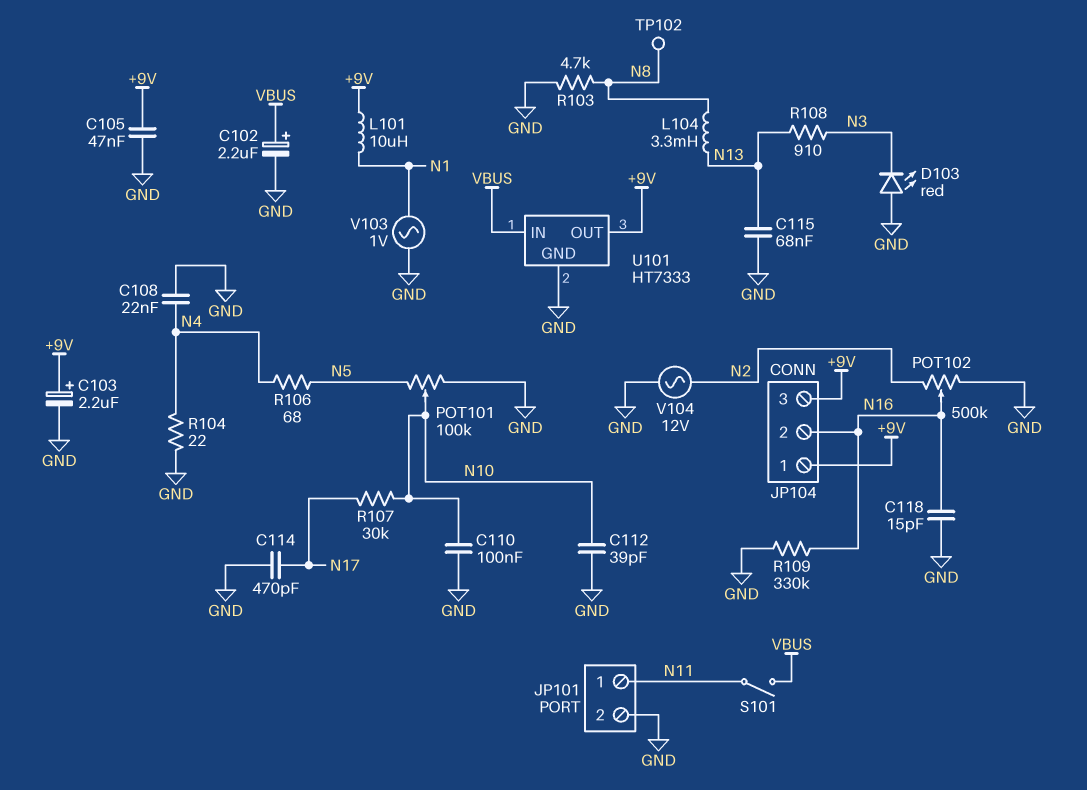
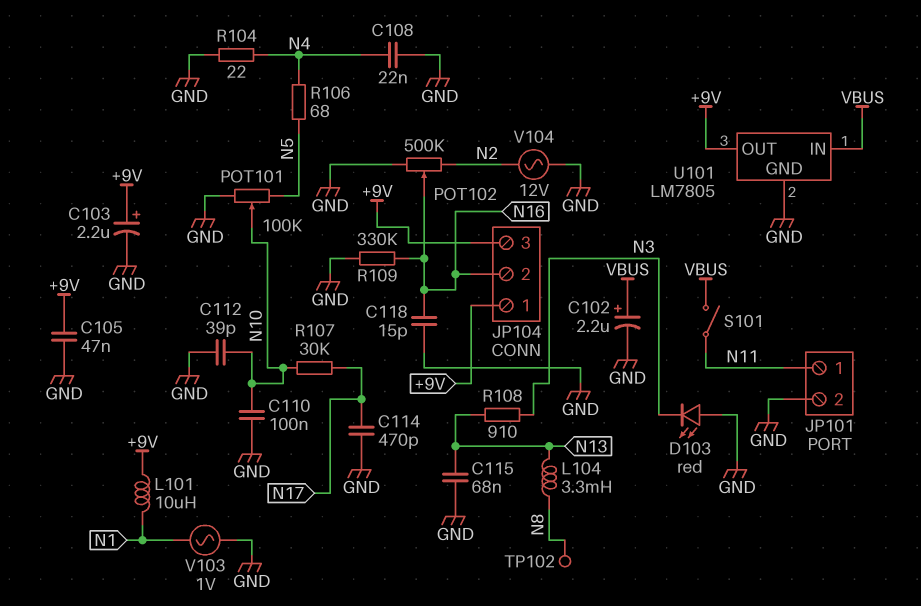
R103: 4.7k (GND, N8) -> none
U101: HT7333 -> LM7805

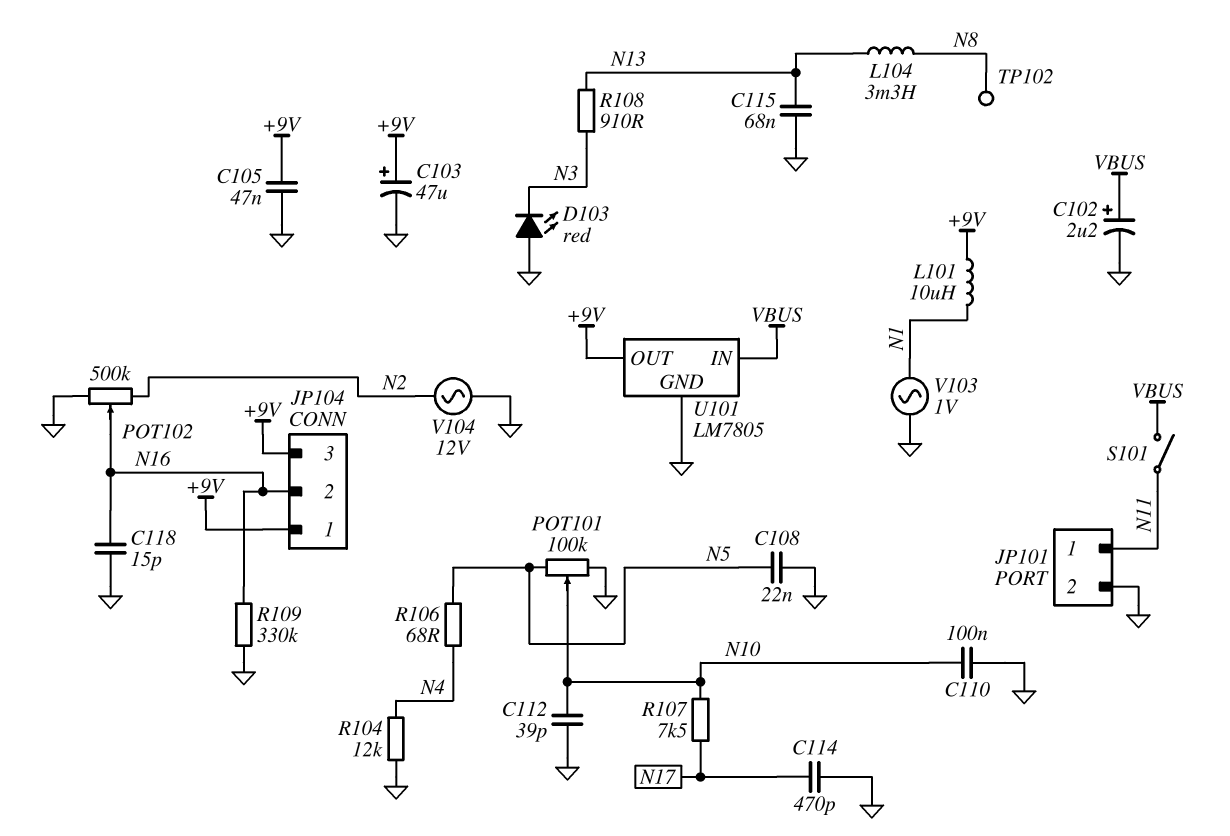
C103: 2.2uF (plus +9V, minus GND) -> 47uF (plus +9V, minus GND)
C108: 22nF (GND, N4) -> 22nF (GND, N5)
R104: 22 (GND, N4) -> 12k (GND, N4)
R107: 30k (N10, N17) -> 7.5k (N10, N17)

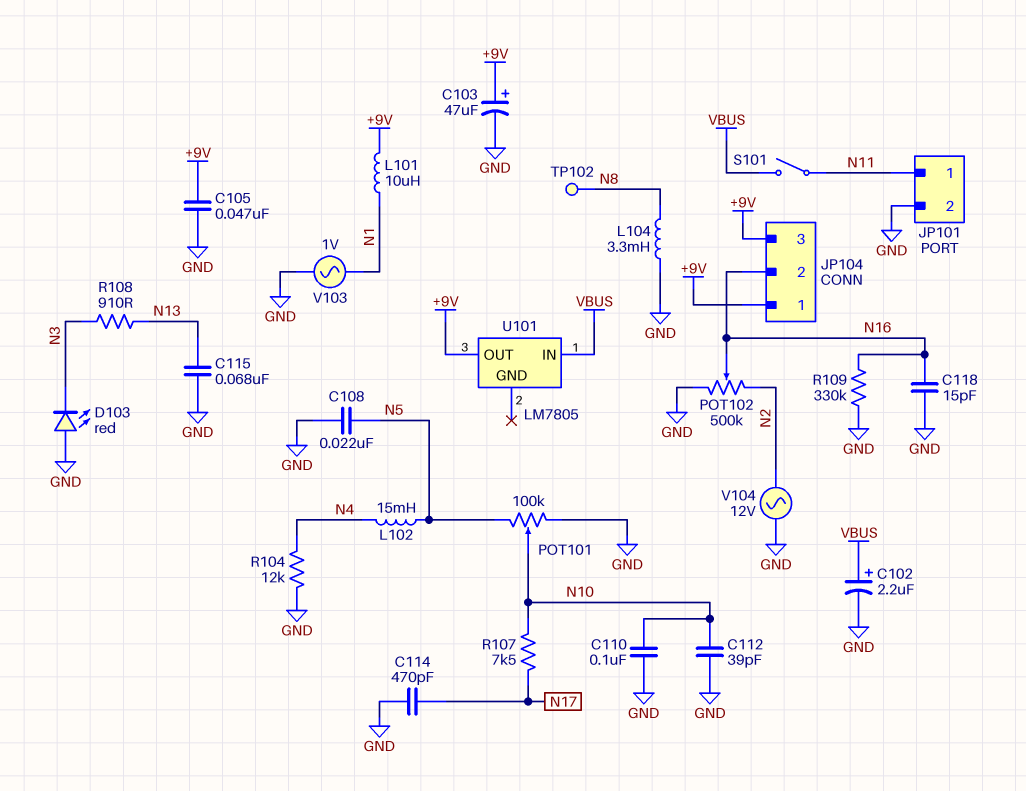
L102: none -> 15mH (N4, N5)
L104: 3.3mH (N8, N13) -> 3.3mH (GND, N8)
R106: 68 (N4, N5) -> none
U101 pin GND: GND -> none

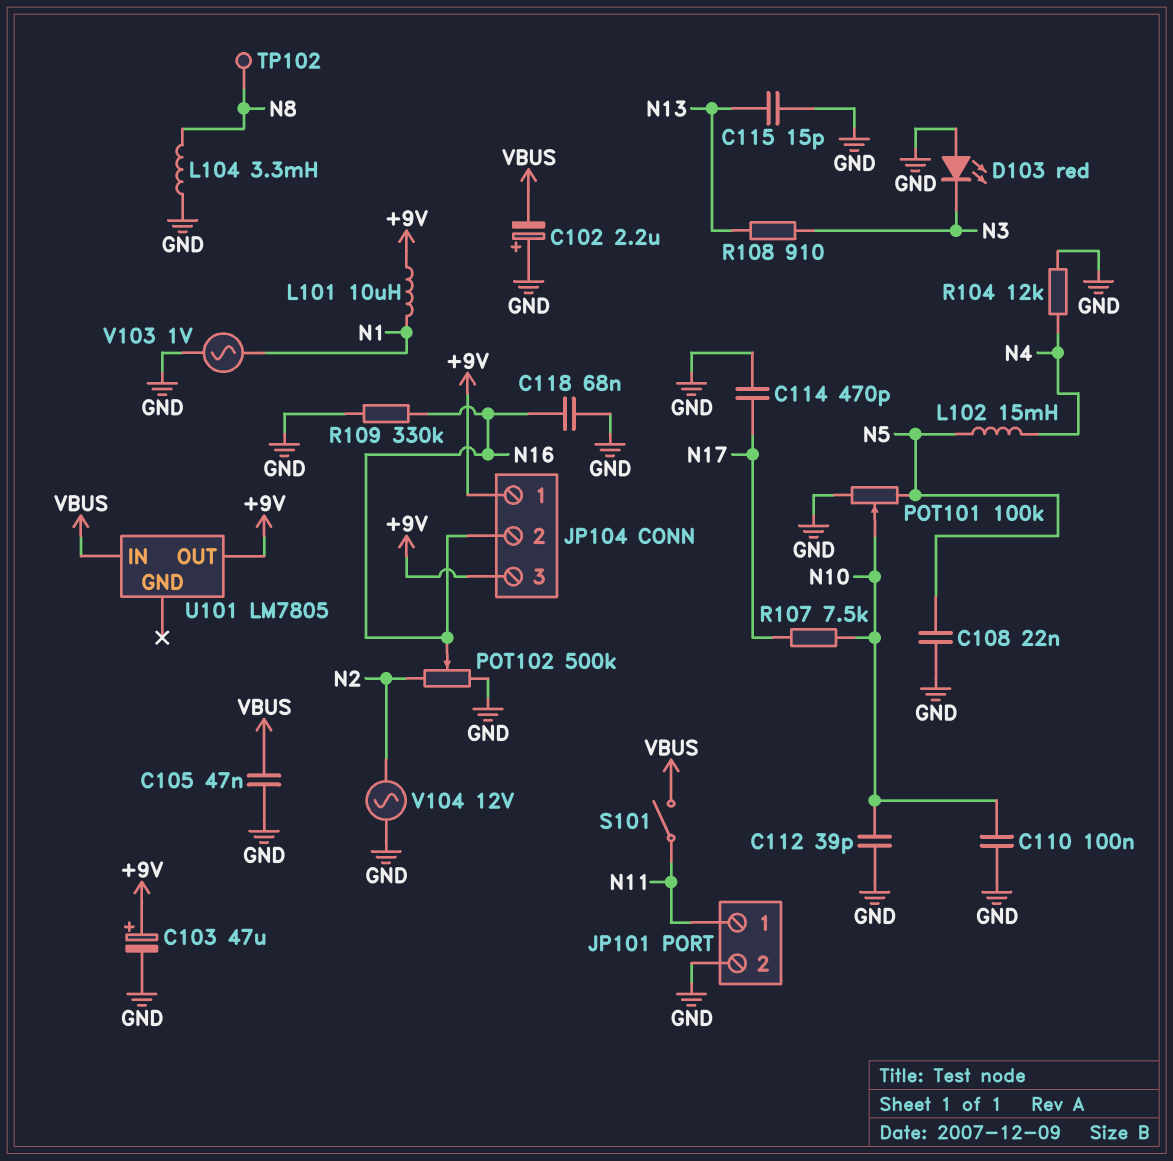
C102: 2.2uF (plus VBUS, minus GND) -> 2.2uF (plus GND, minus VBUS)
C105: 47nF (+9V, GND) -> 47nF (GND, VBUS)
C115: 68nF (GND, N13) -> 15pF (GND, N13)
C118: 15pF (GND, N16) -> 68nF (GND, N16)

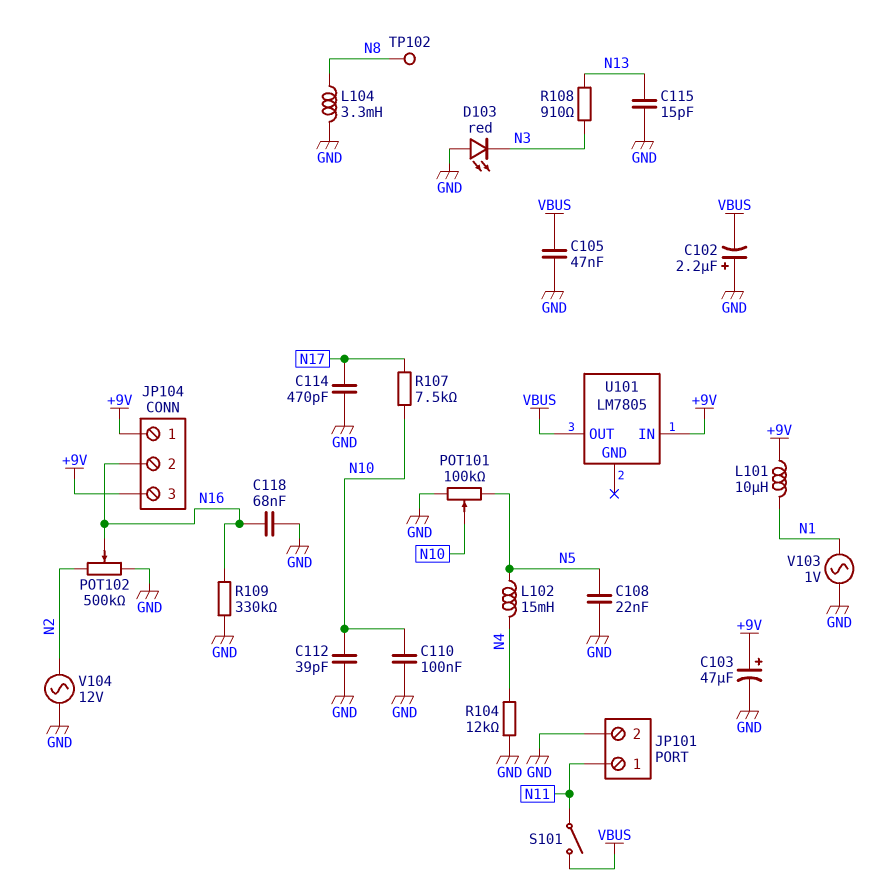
U101 pin IN: VBUS -> +9V
U101 pin OUT: +9V -> VBUS

